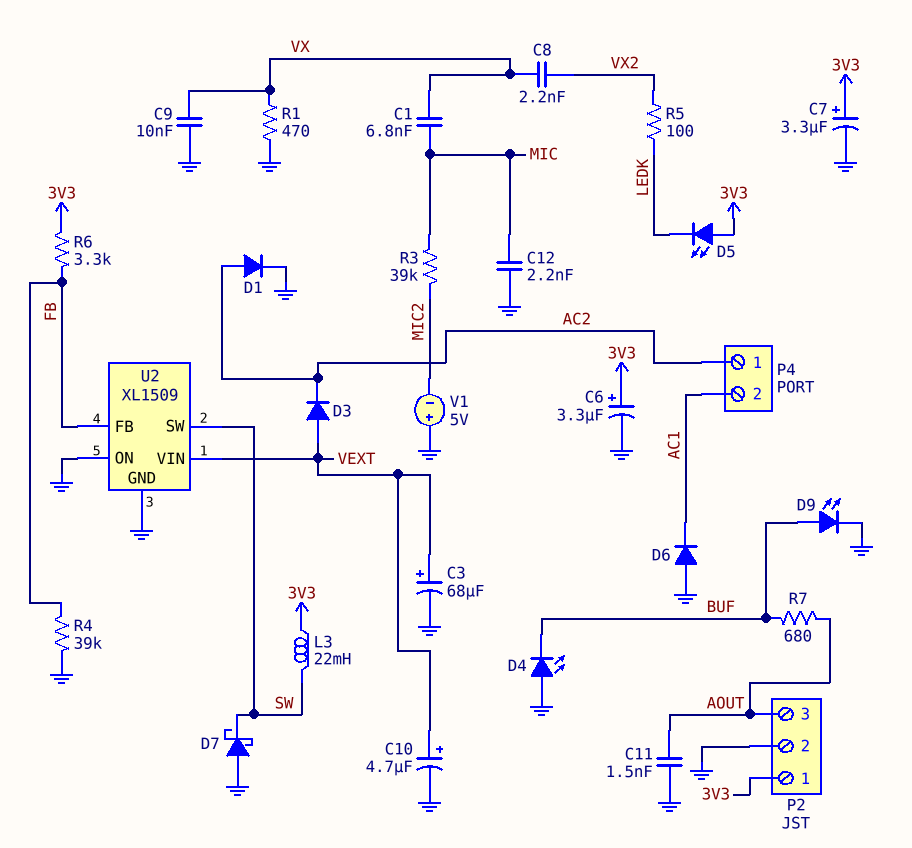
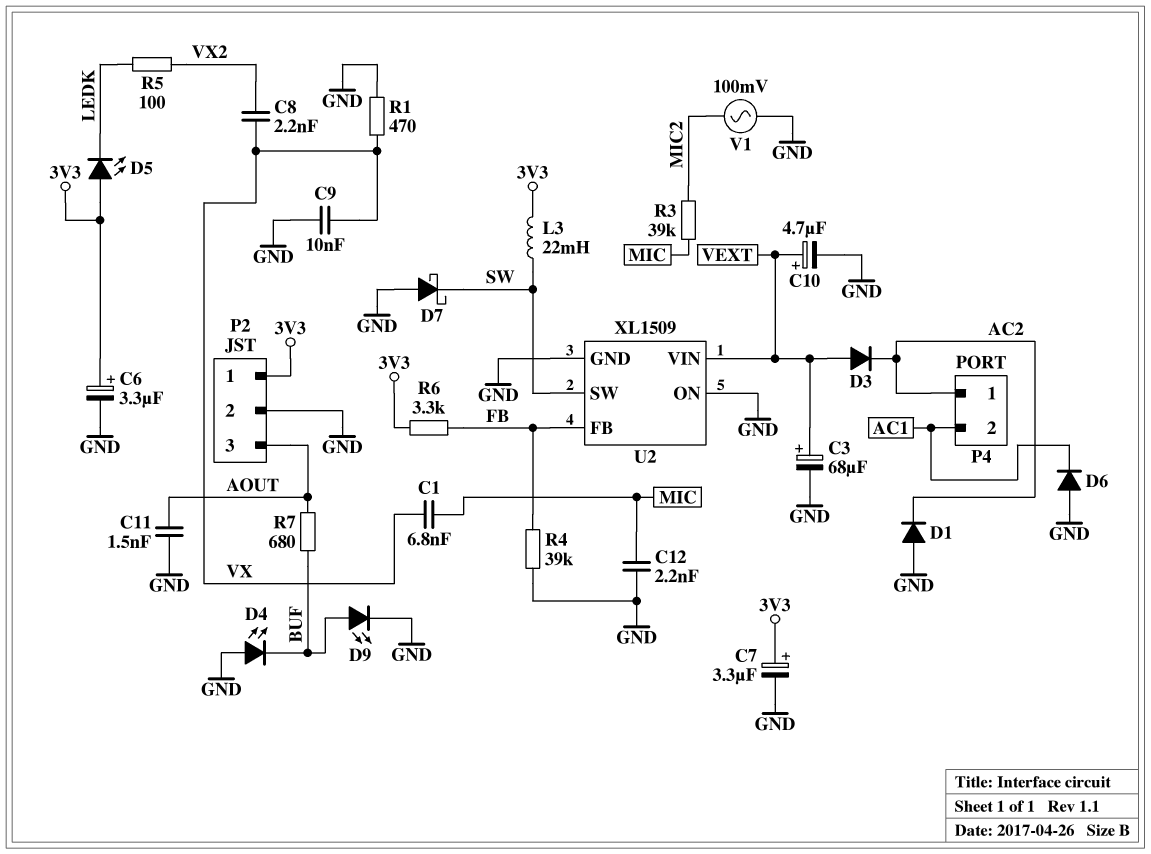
D1: diode (A AC2, K GND) -> diode (A GND, K AC2)
V1: 5V (plus GND, minus MIC2) -> AC 100mV (GND, MIC2)

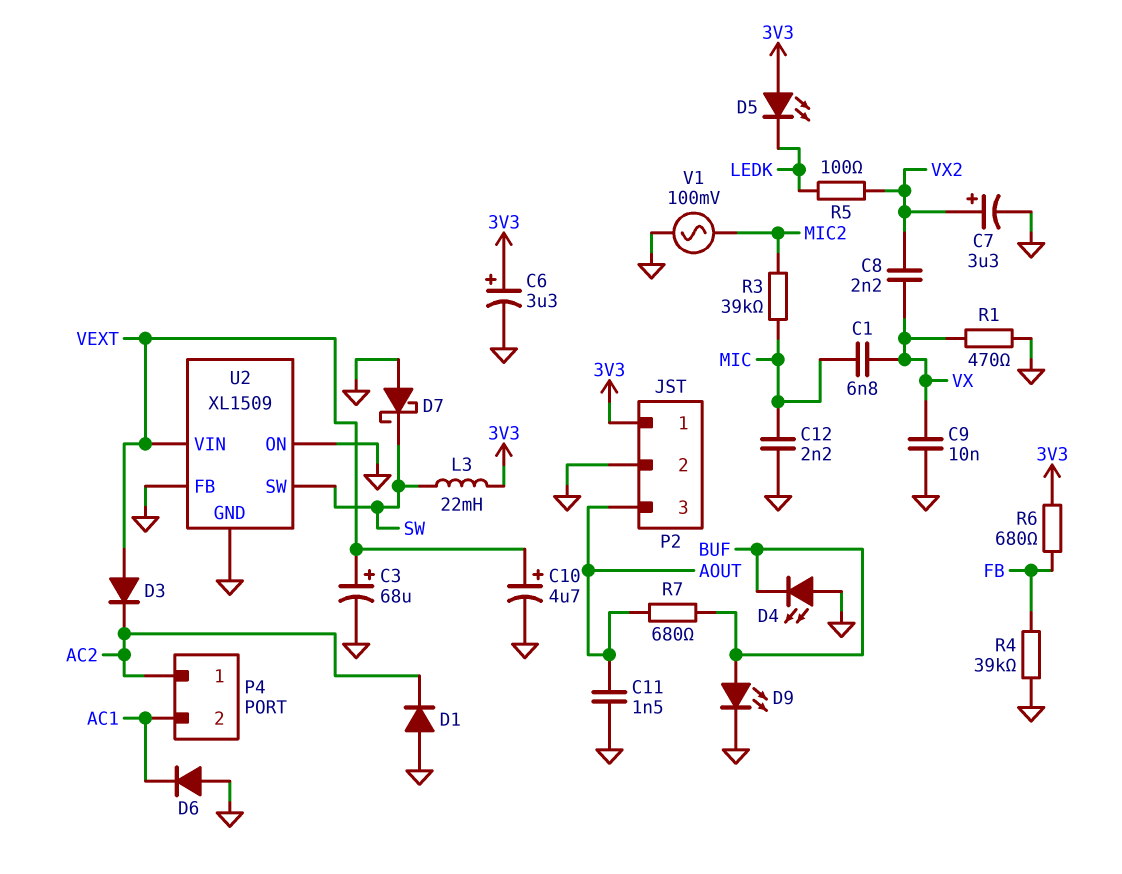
C7: 3.3uF (plus 3V3, minus GND) -> 3.3uF (plus VX2, minus GND)
R6: 3.3k (3V3, FB) -> 680 (3V3, FB)
U2 pin FB: FB -> GND

